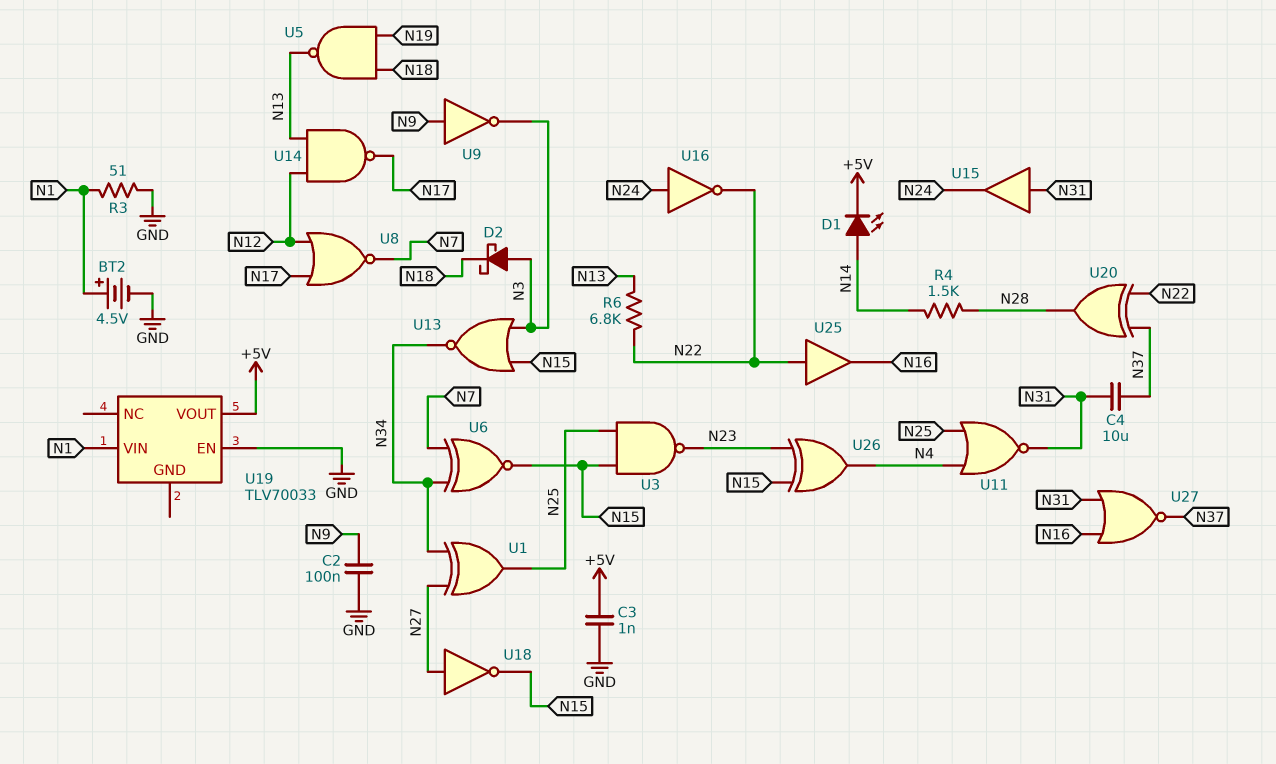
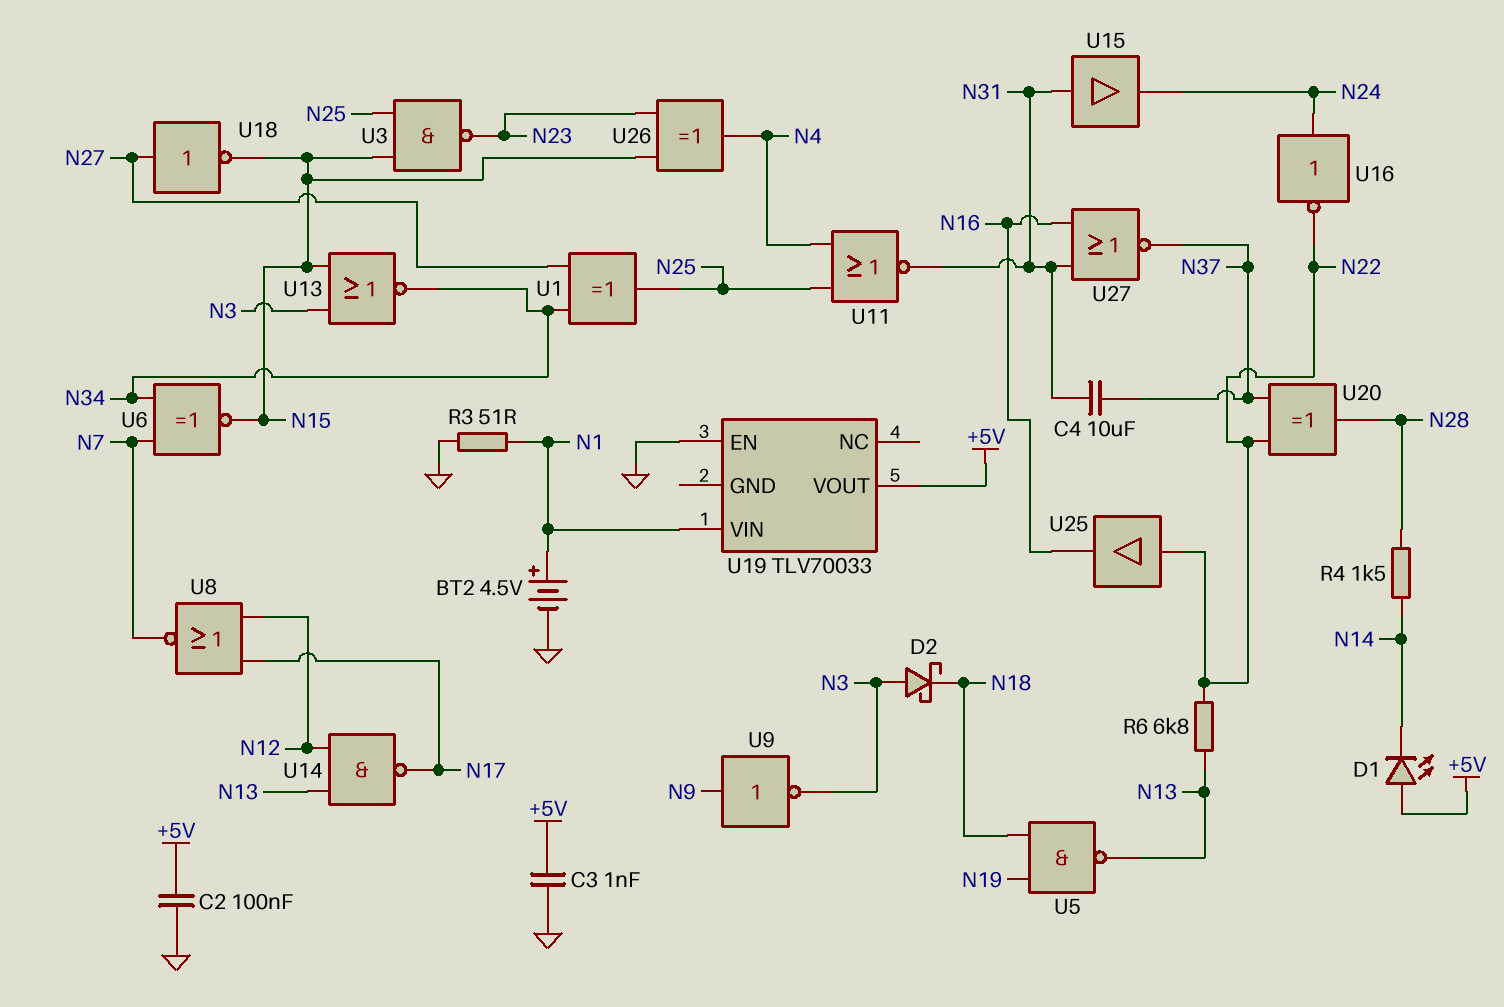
C2: 100nF (GND, N9) -> 100nF (+5V, GND)
D1: LED (A N14, K +5V) -> LED (A +5V, K N14)

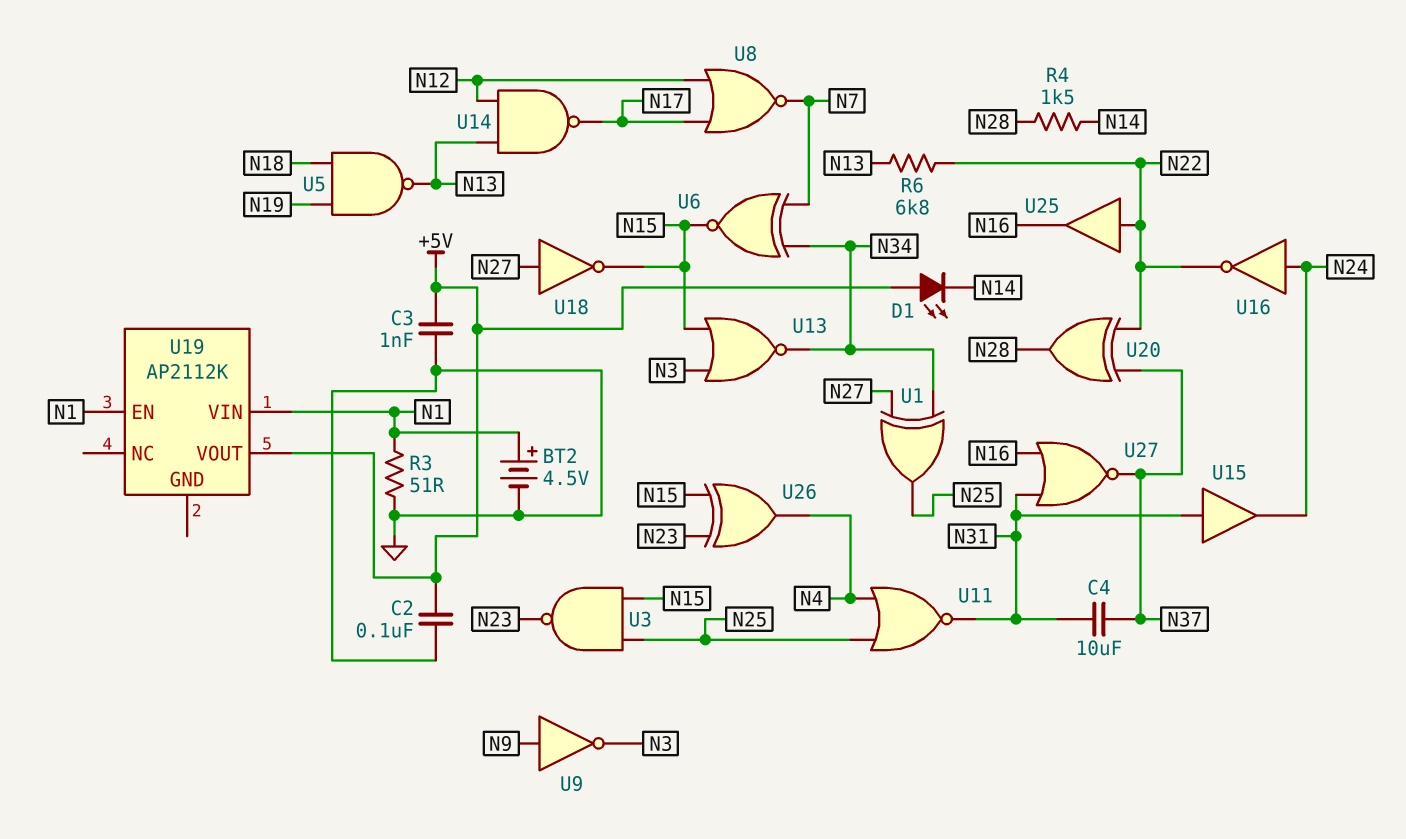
D2: schottky (A N3, K N18) -> none
U19: TLV70033 -> AP2112K
U19 pin EN: GND -> N1

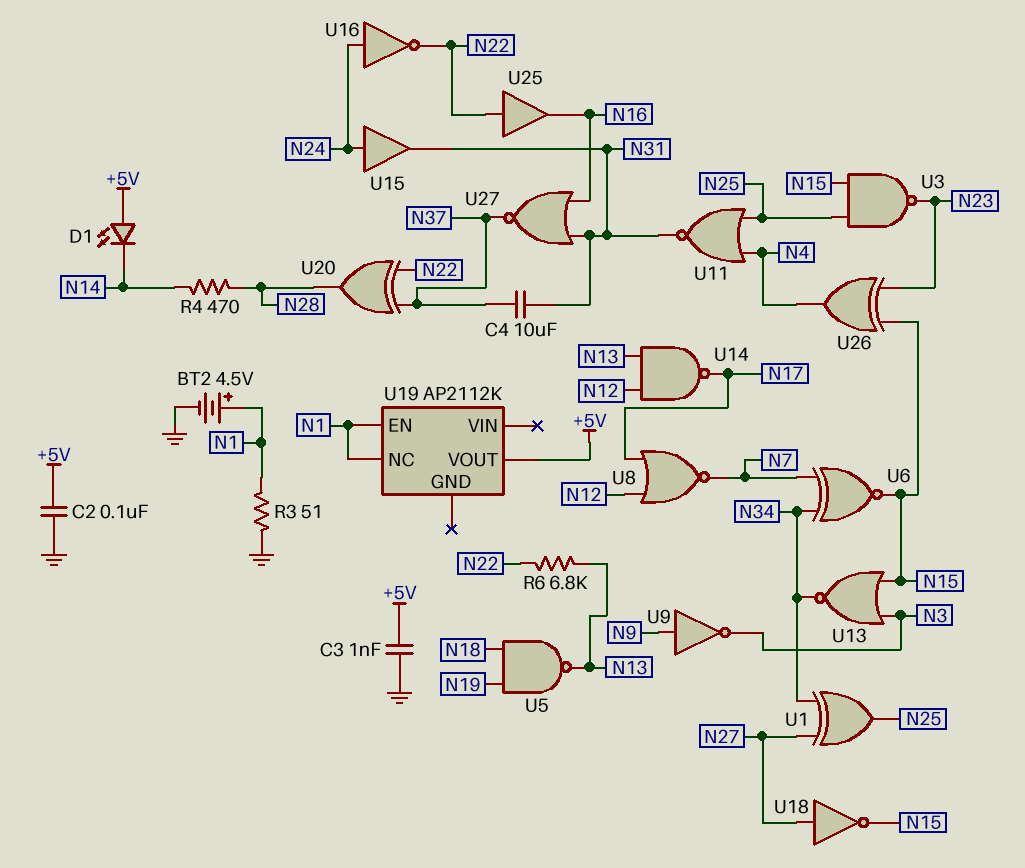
R4: 1.5k (N14, N28) -> 470 (N14, N28)
U15: buffer (in N31, out N24) -> buffer (in N24, out N31)
U19 pin NC: none -> N1
U19 pin VIN: N1 -> none

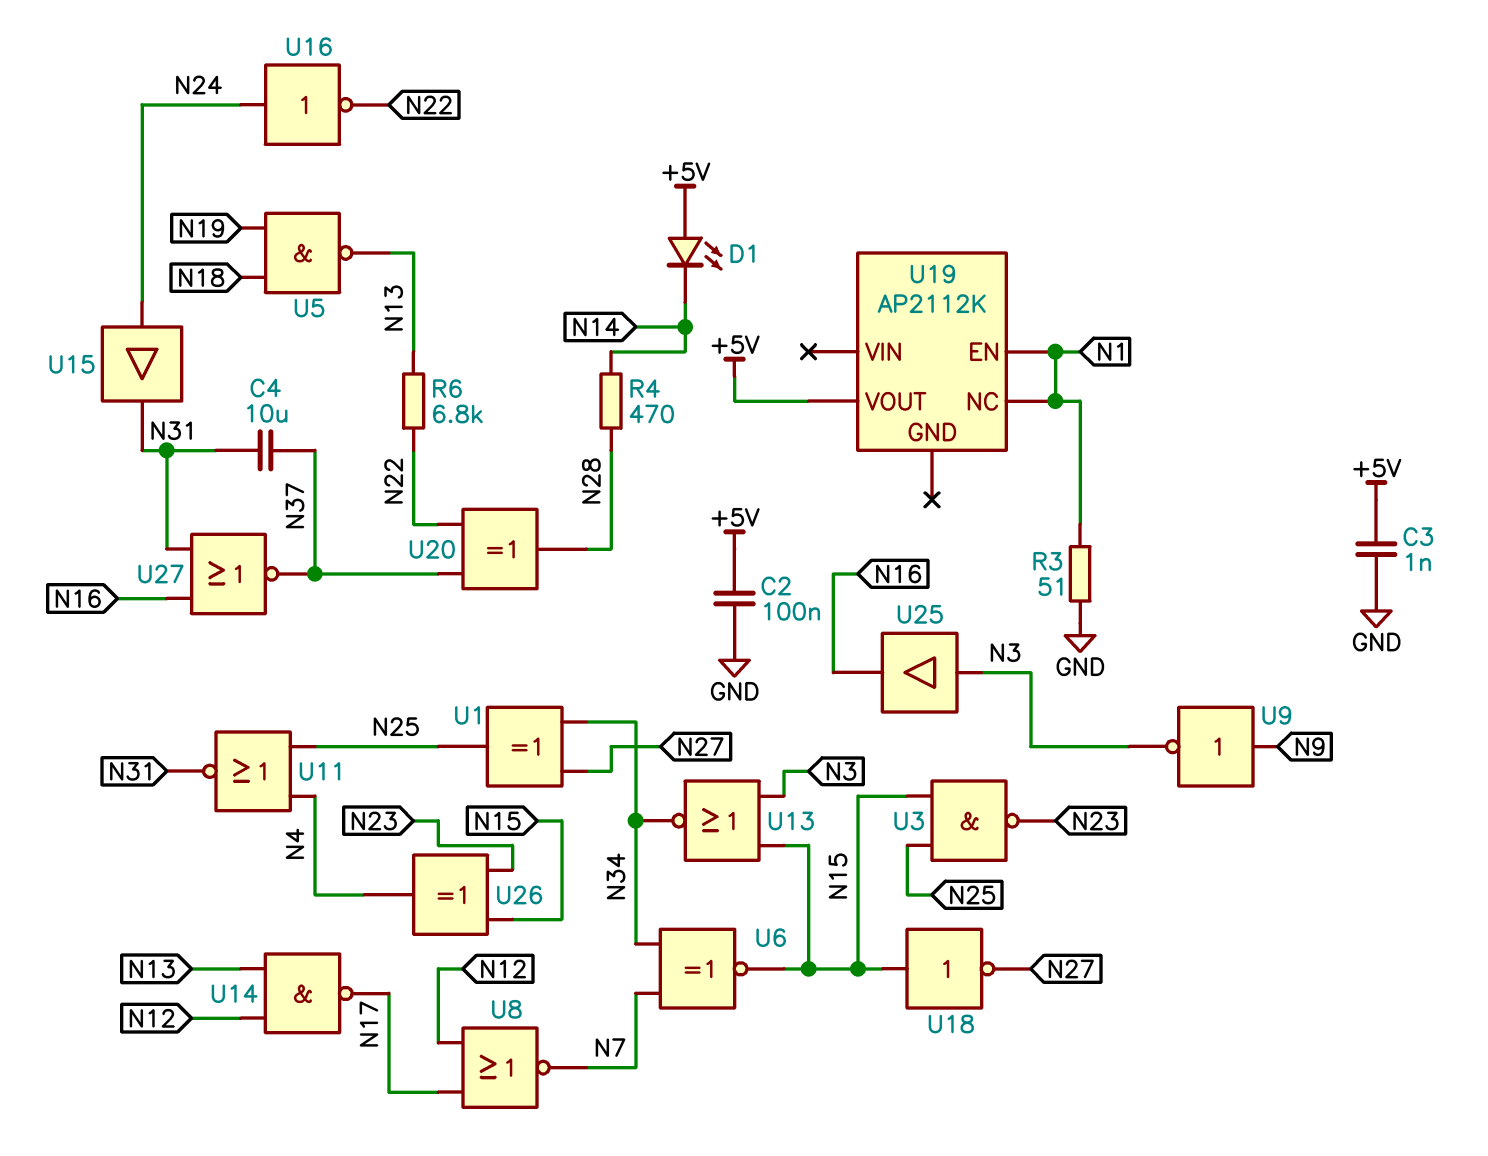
BT2: 4.5V (plus N1, minus GND) -> none
U18: NOT (in N27, out N15) -> NOT (in N15, out N27)
U25: buffer (in N22, out N16) -> buffer (in N3, out N16)

